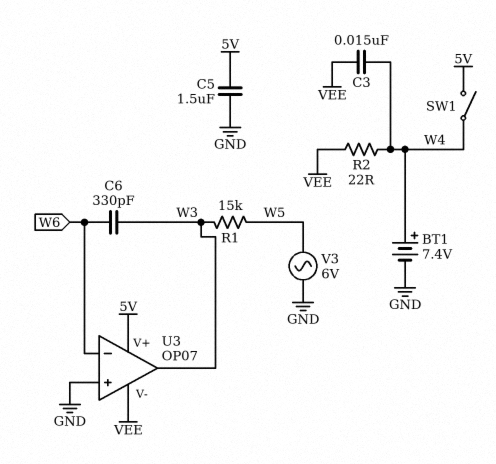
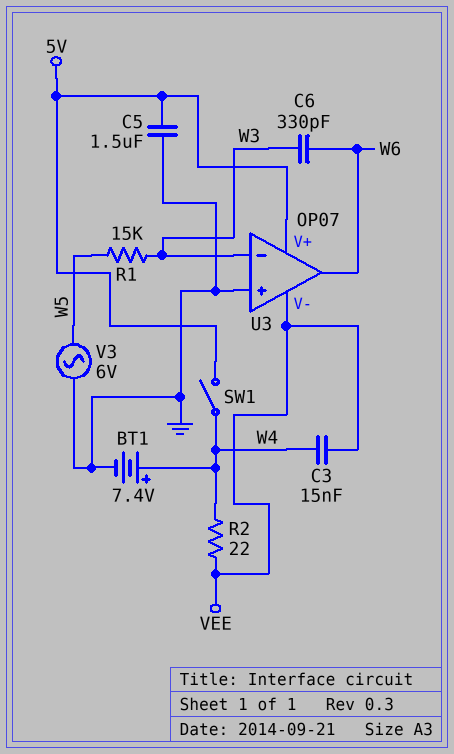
U3 pin in-: W6 -> W3
U3 pin out: W3 -> W6

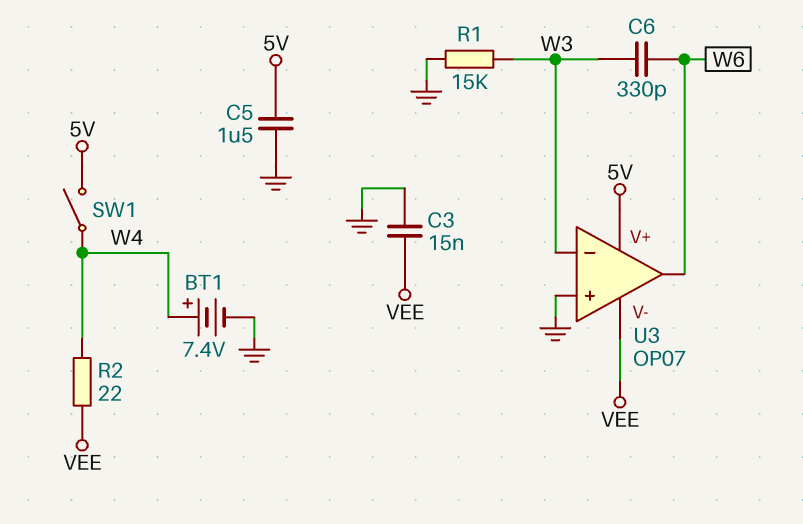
C3: 15nF (VEE, W4) -> 15nF (GND, VEE)
R1: 15k (W3, W5) -> 15k (GND, W3)
V3: AC 6V (GND, W5) -> none

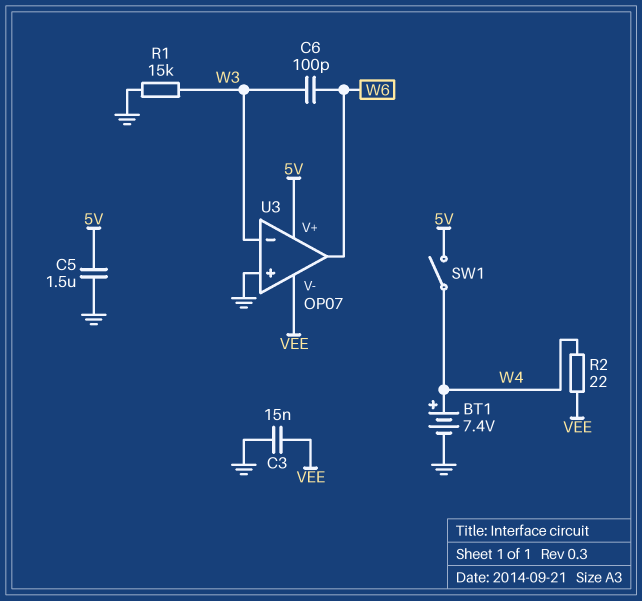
C6: 330pF (W3, W6) -> 100pF (W3, W6)

